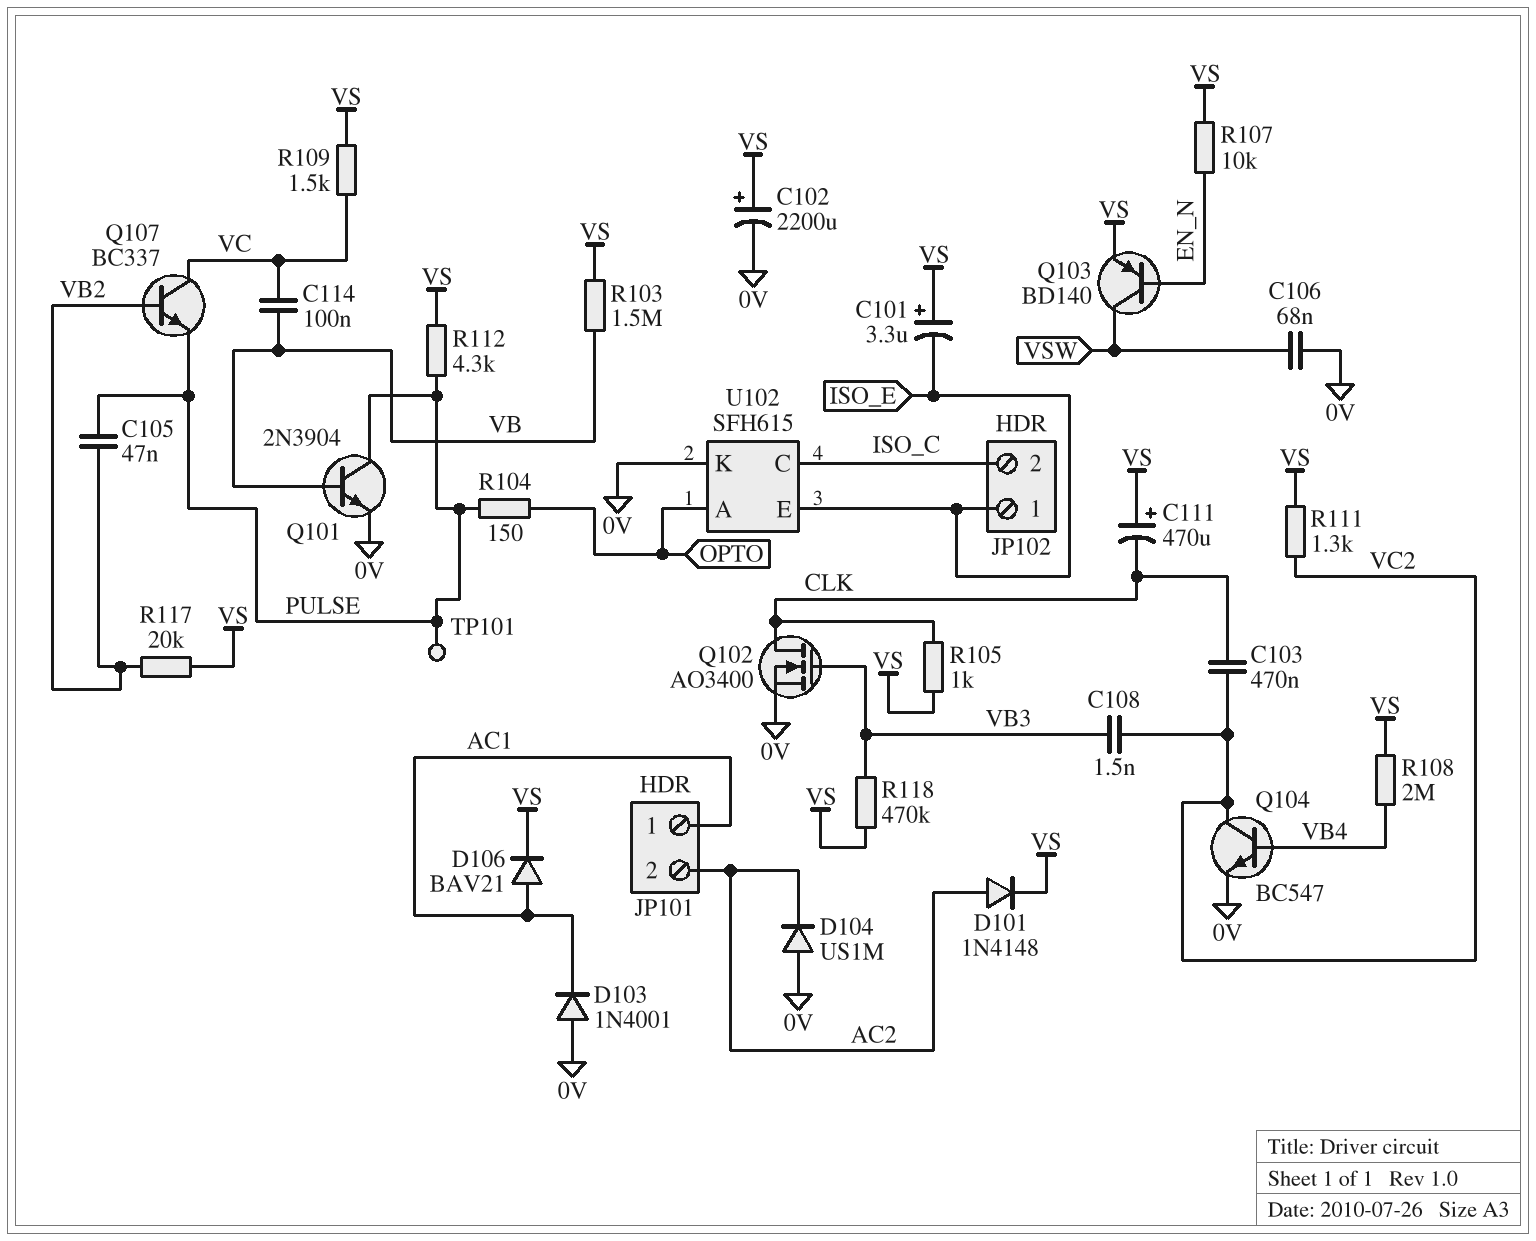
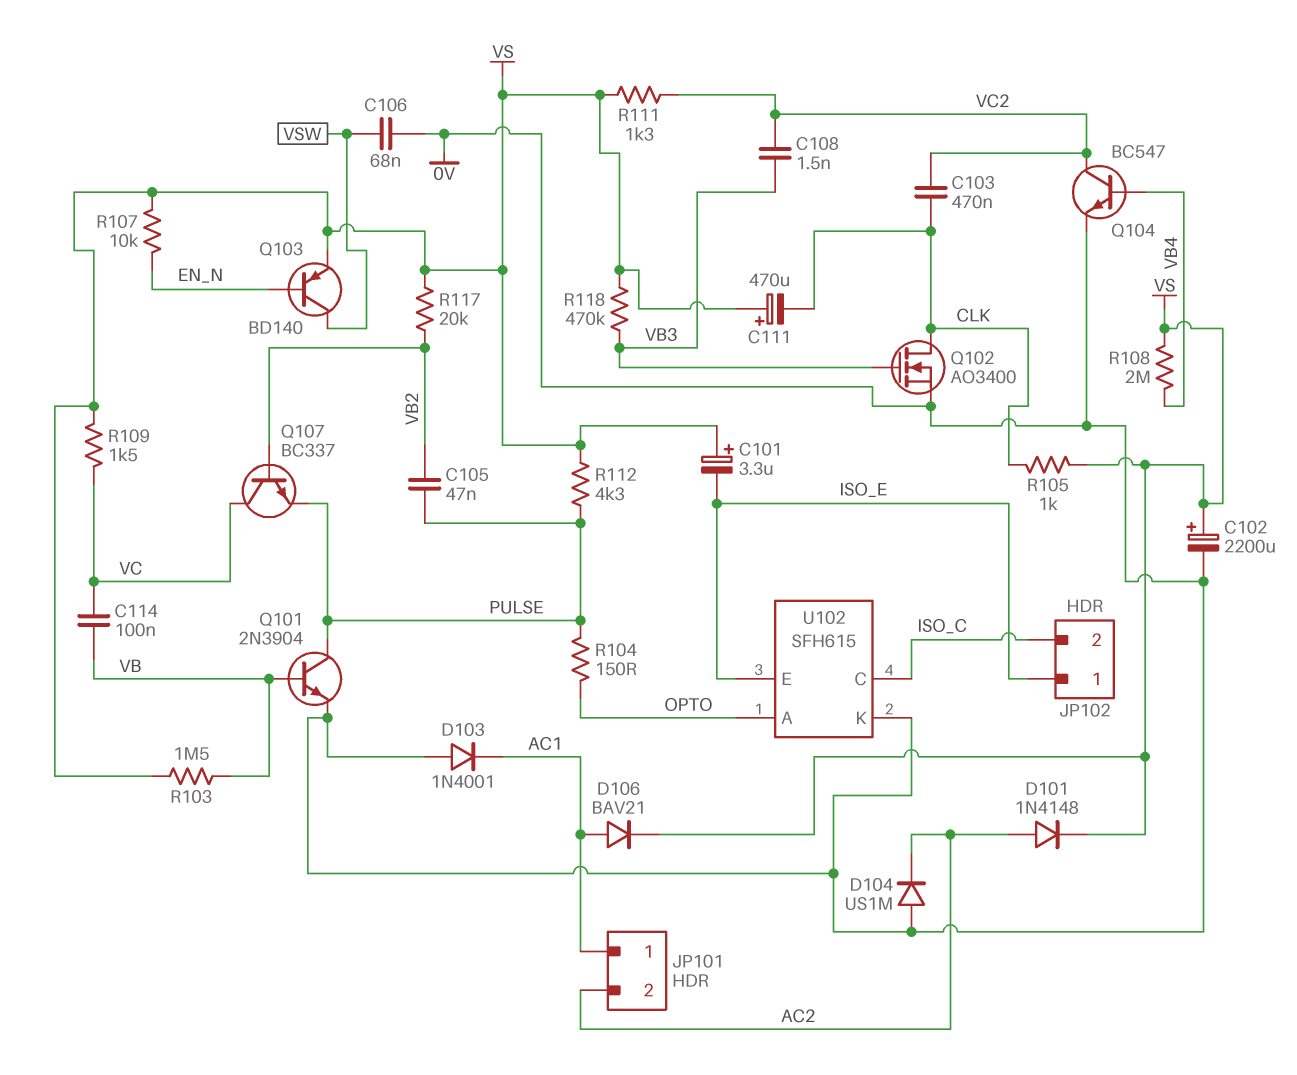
TP101: test point (PULSE) -> none

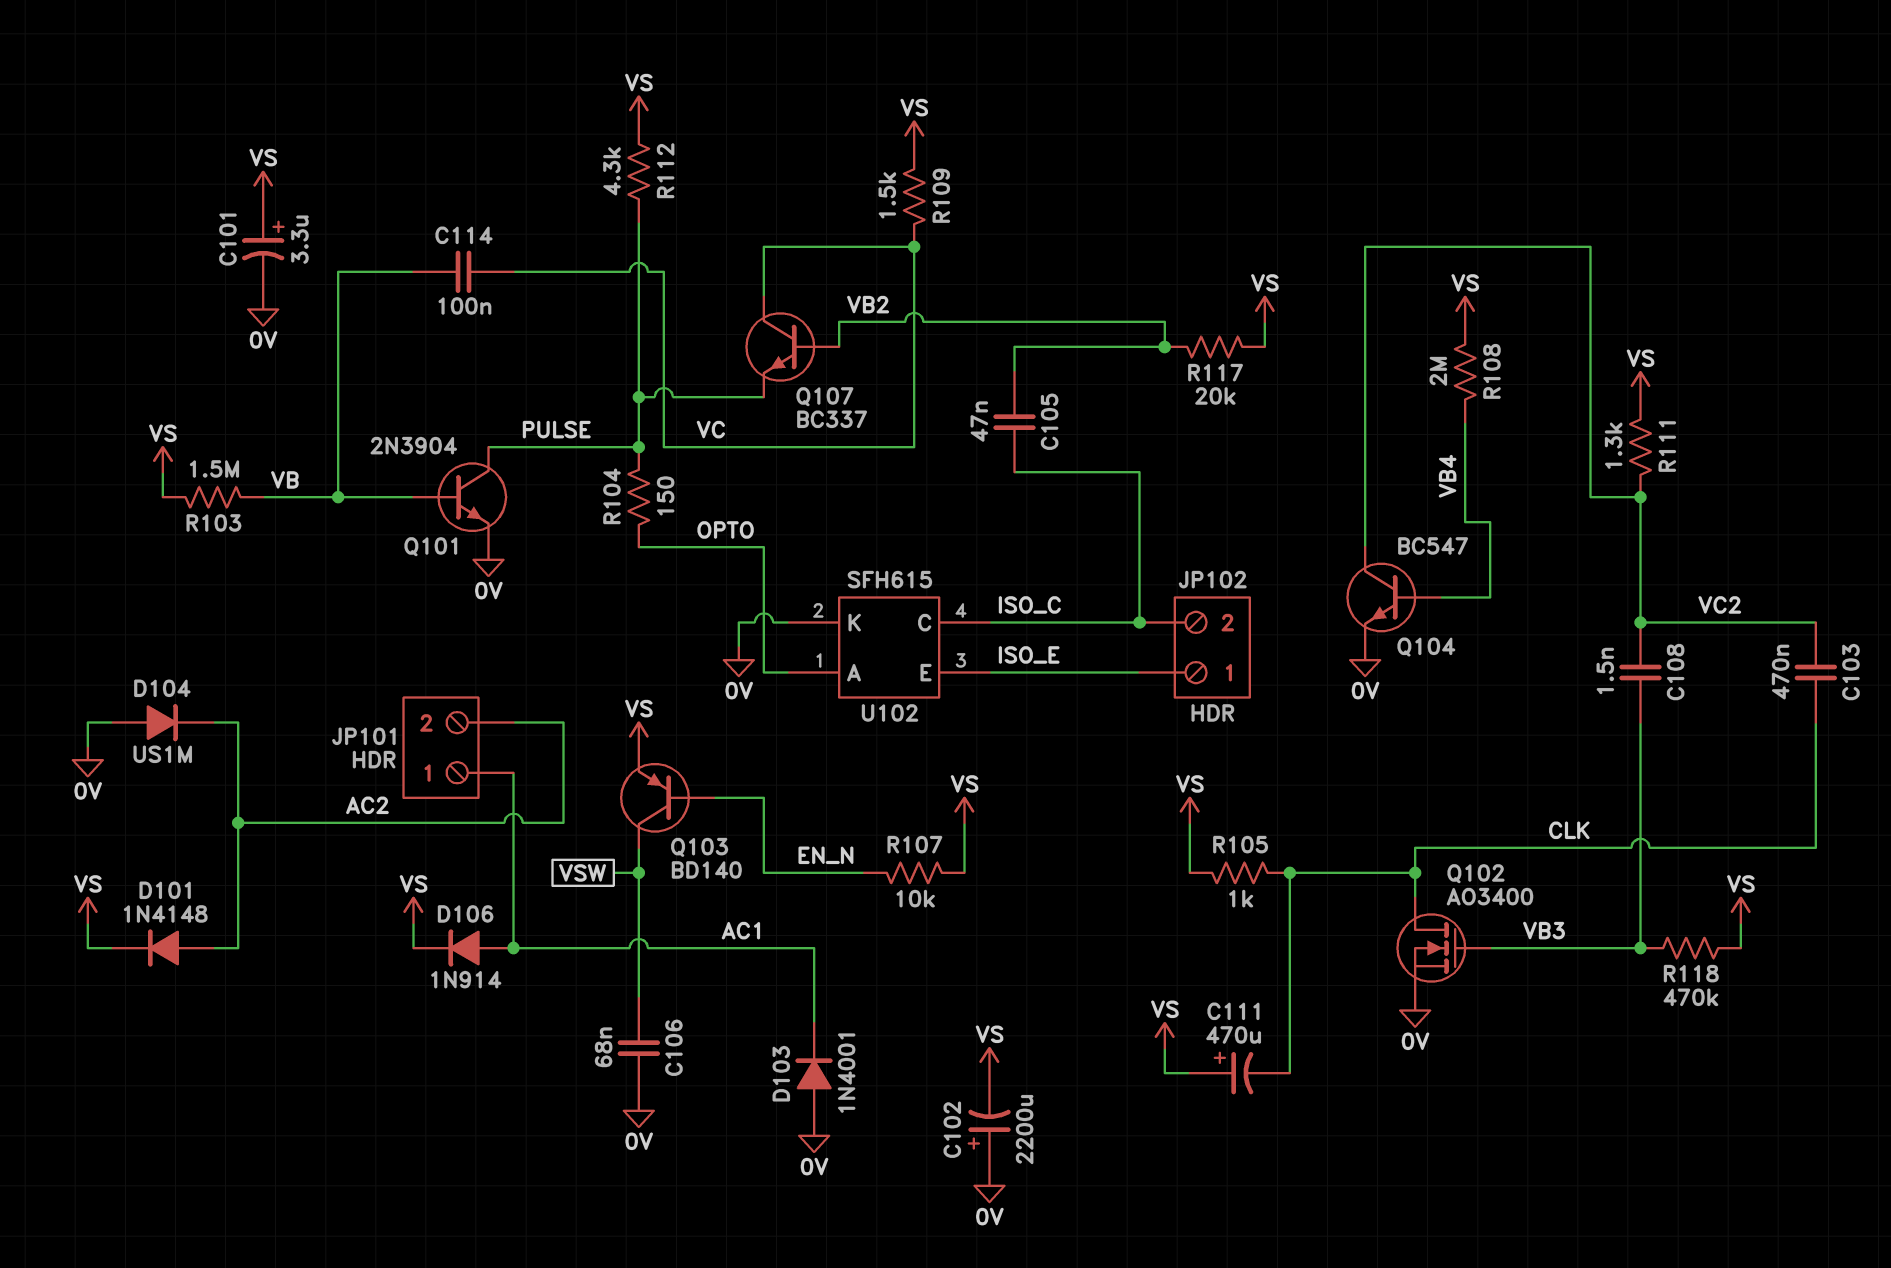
C101: 3.3uF (plus VS, minus ISO_E) -> 3.3uF (plus VS, minus 0V)
C102: 2200uF (plus VS, minus 0V) -> 2200uF (plus 0V, minus VS)
C105: 47nF (PULSE, VB2) -> 47nF (ISO_C, VB2)
D106: diode BAV21 (A AC1, K VS) -> diode 1N914 (A AC1, K VS)

